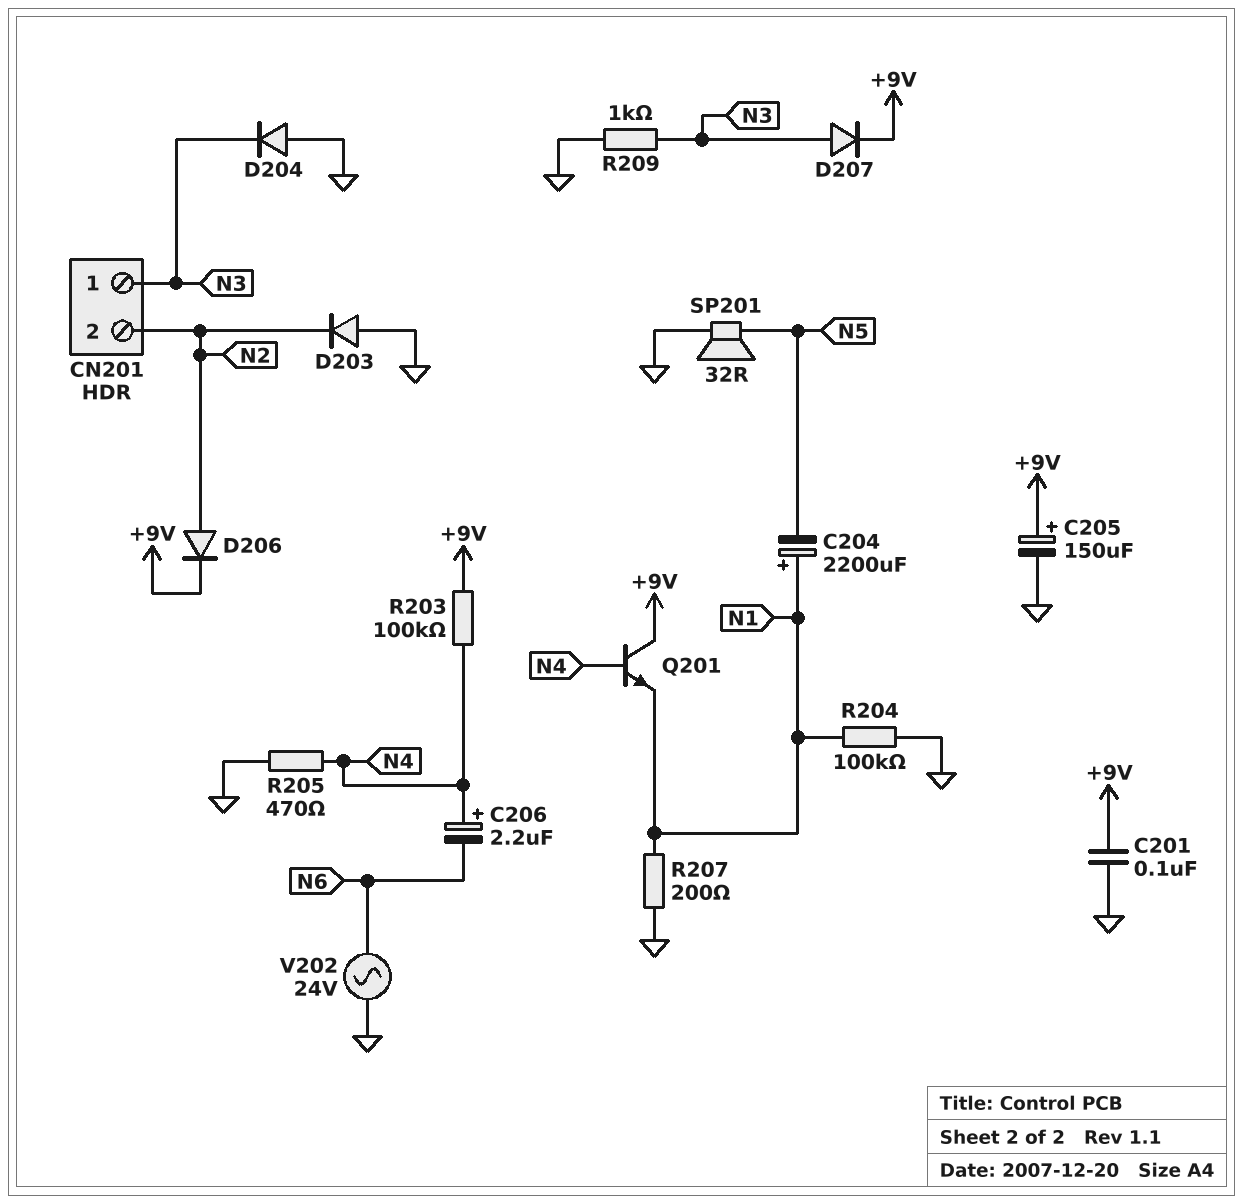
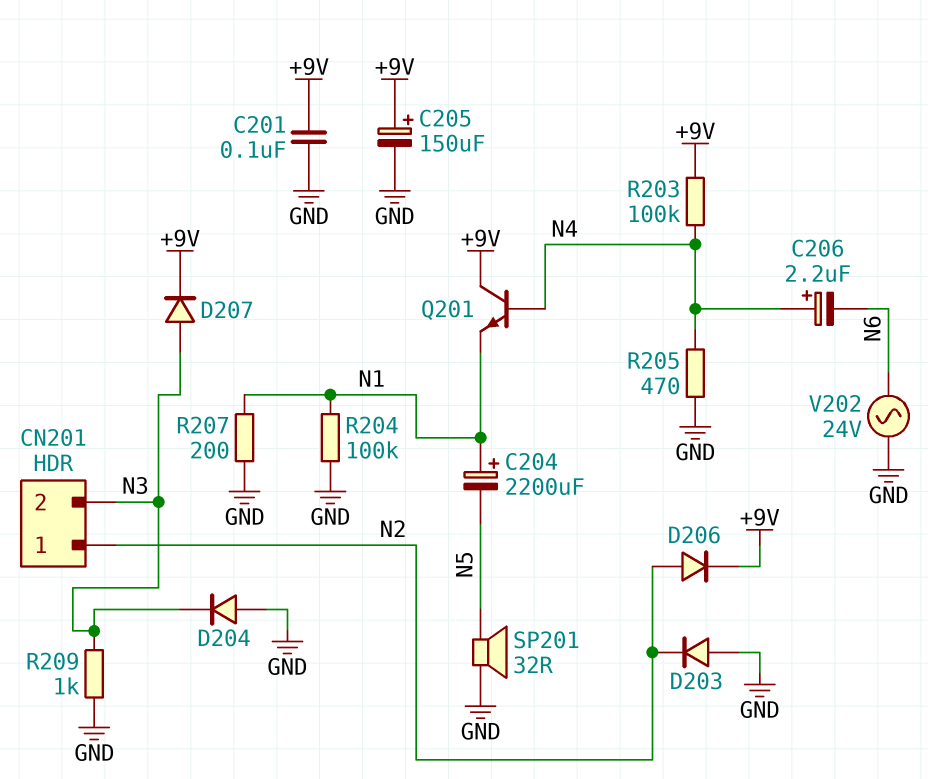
CN201 pin 1: N3 -> N2
CN201 pin 2: N2 -> N3

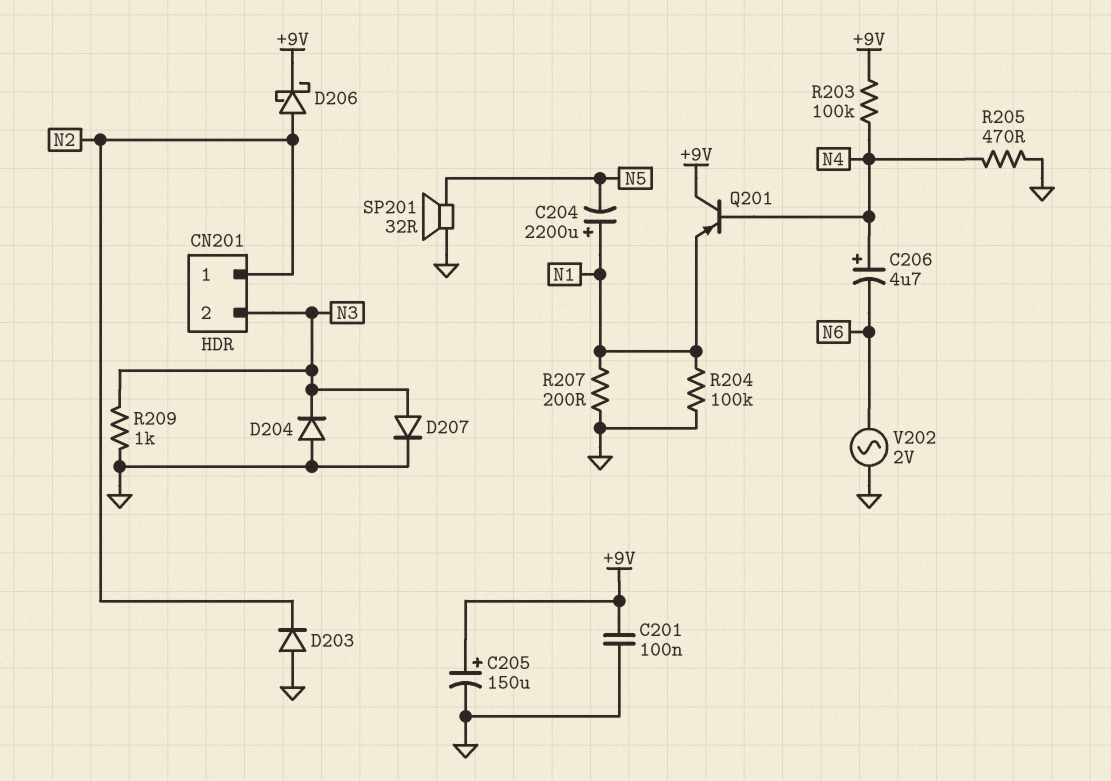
C206: 2.2uF (plus N4, minus N6) -> 4.7uF (plus N4, minus N6)
D206: diode (A N2, K +9V) -> schottky (A N2, K +9V)
D207: diode (A N3, K +9V) -> diode (A N3, K GND)
Q201: NPN (B N4, C +9V, E N1) -> PNP (B N4, C +9V, E N1)
V202: AC 24V (GND, N6) -> AC 2V (GND, N6)

